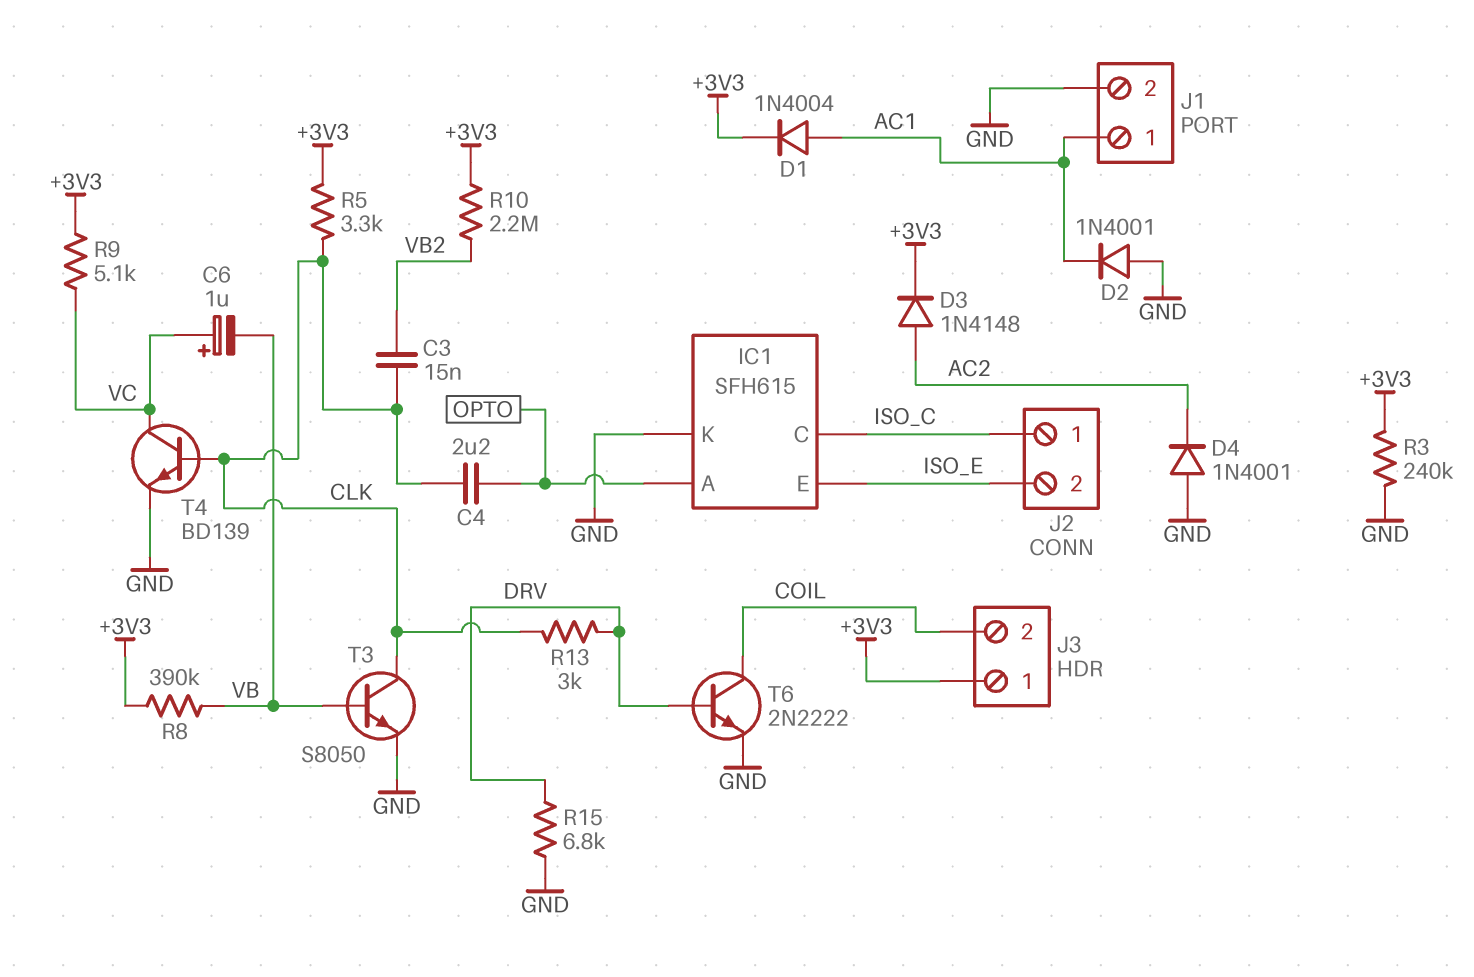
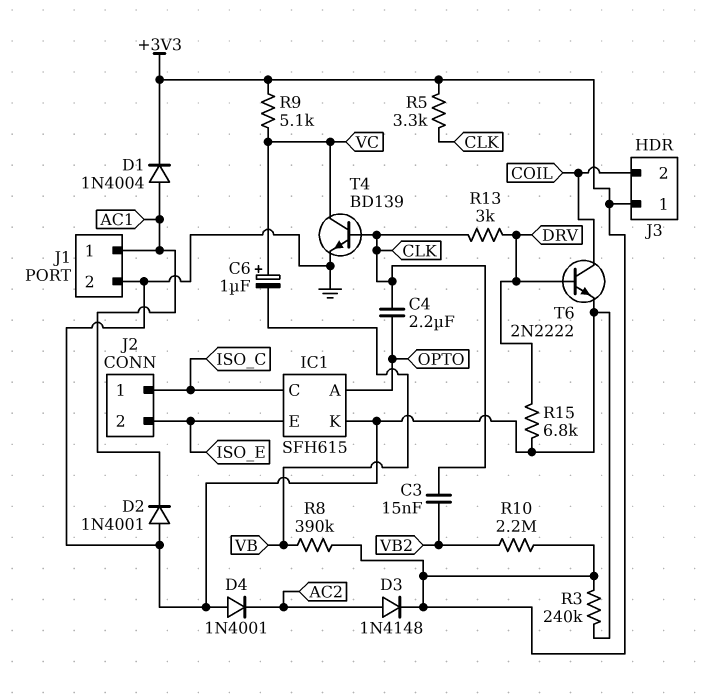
T3: NPN S8050 (B VB, C CLK, E GND) -> none

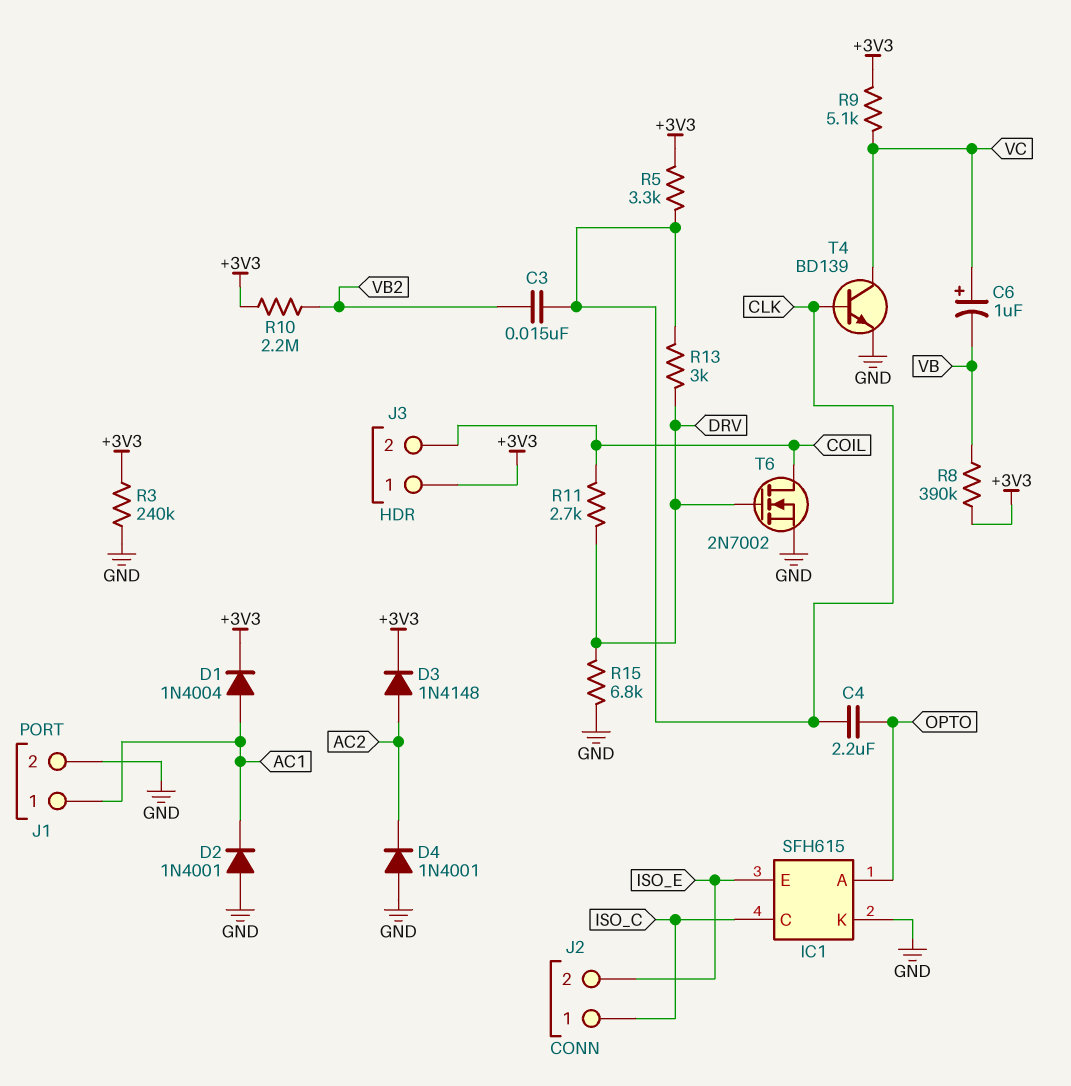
R11: none -> 2.7k (COIL, DRV)
T6: NPN 2N2222 (B DRV, C COIL, E GND) -> NMOS 2N7002 (G DRV, D COIL, S GND)

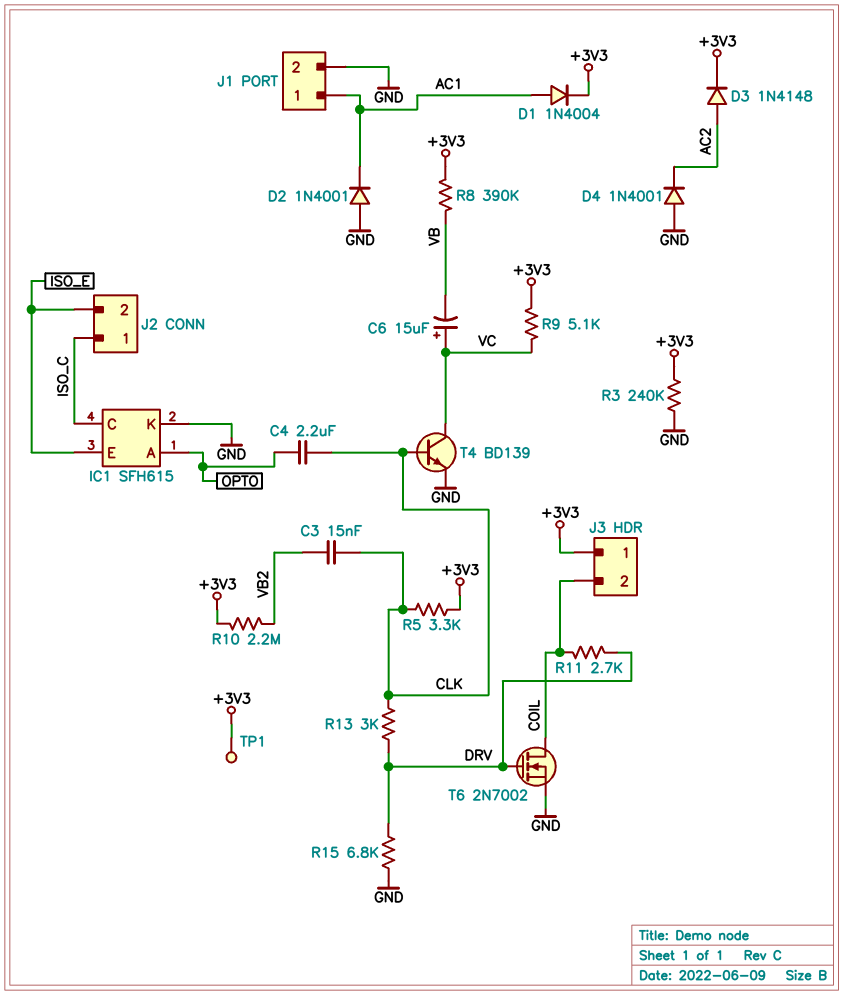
C6: 1uF (plus VC, minus VB) -> 15uF (plus VC, minus VB)
TP1: none -> test point (+3V3)

